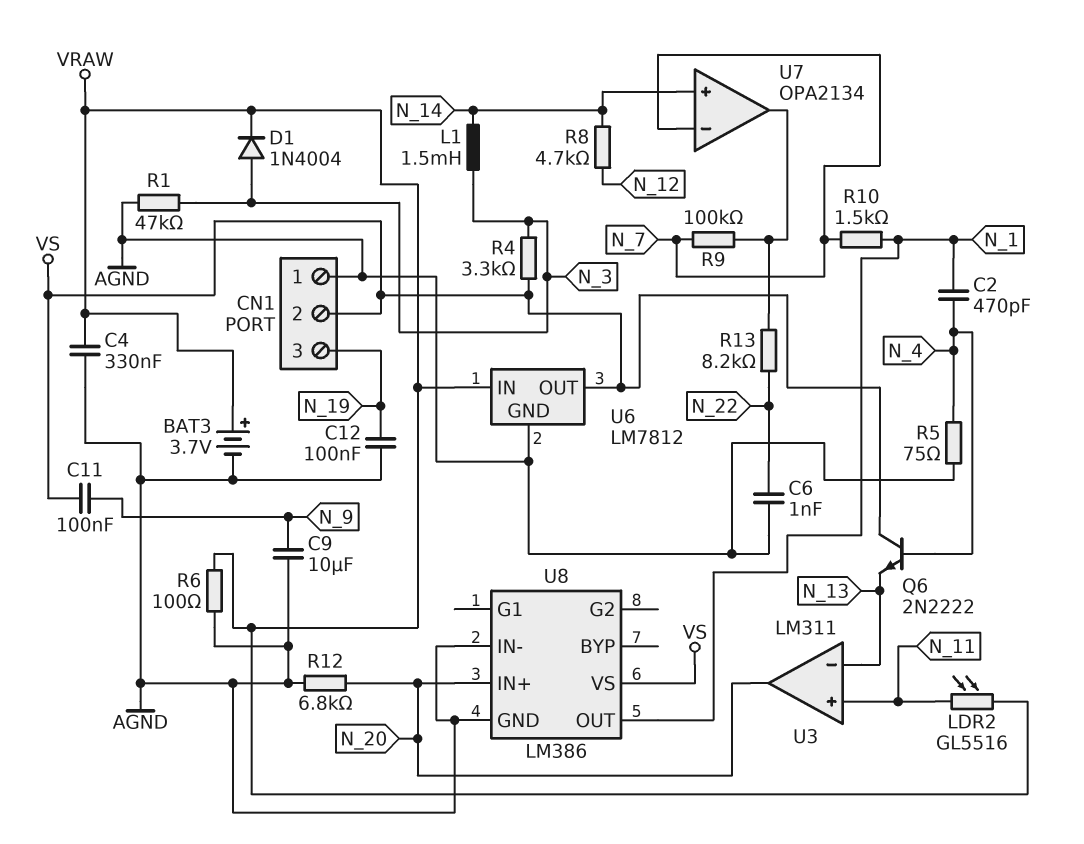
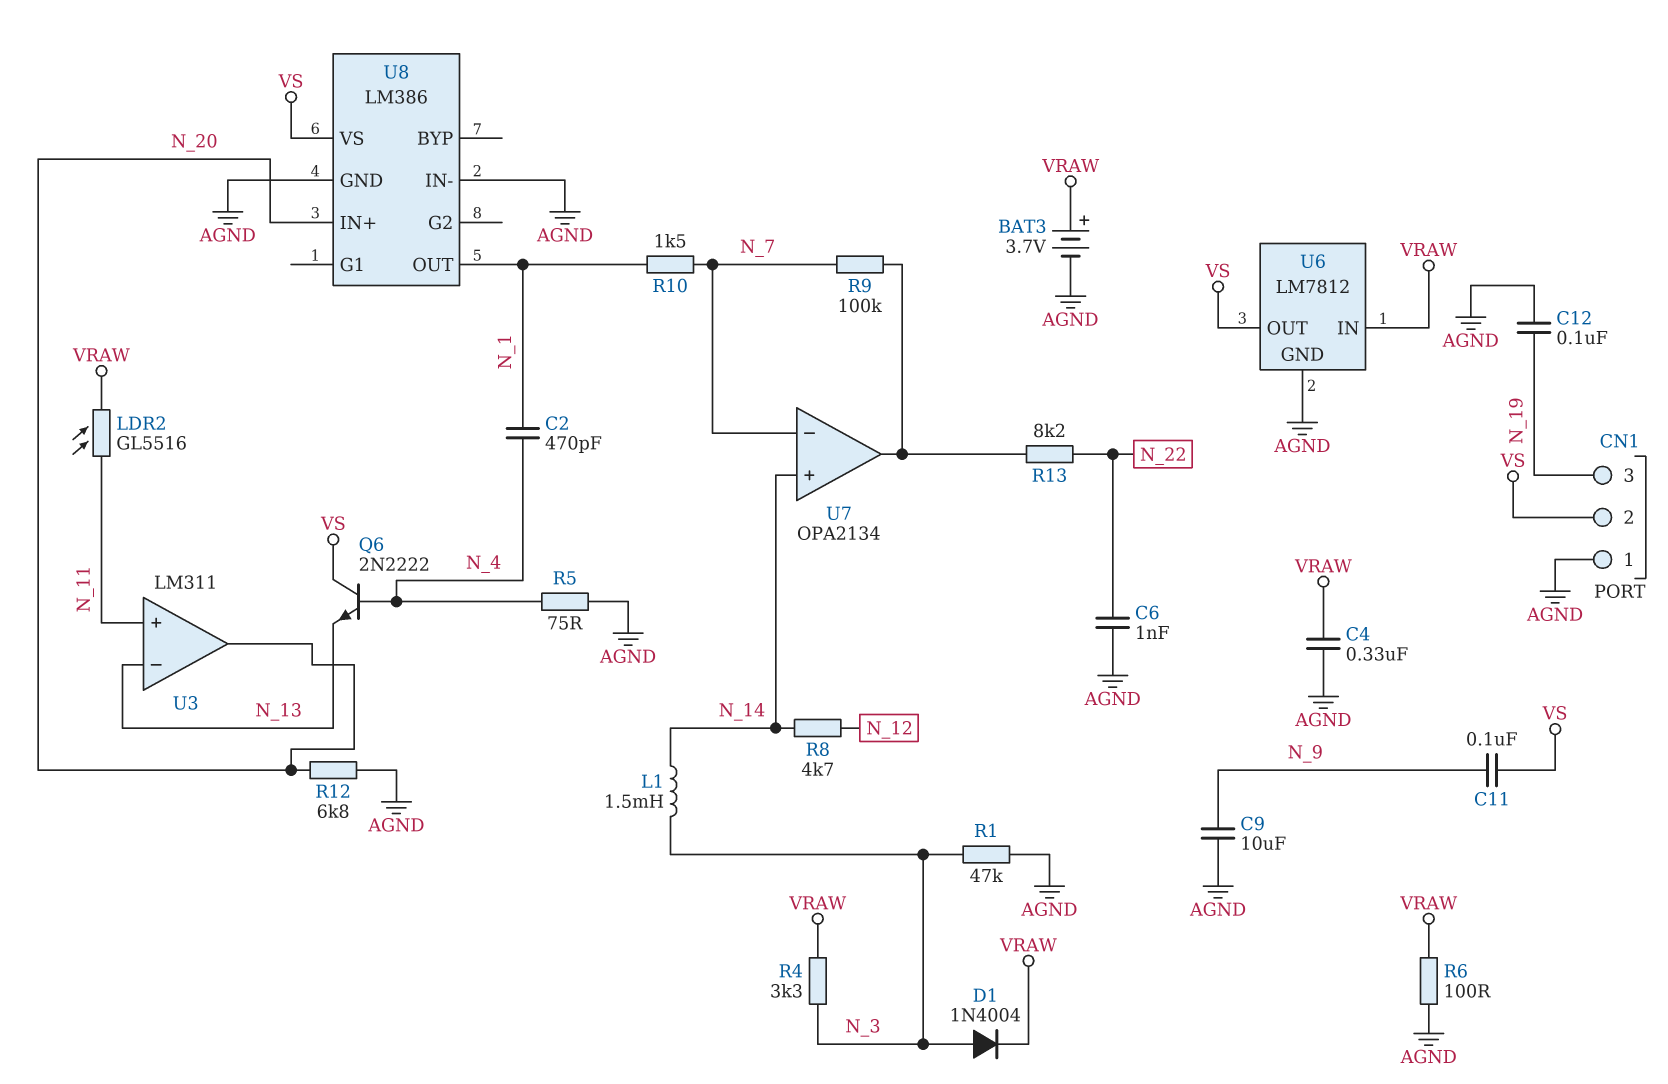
R4: 3.3k (N_3, VS) -> 3.3k (N_3, VRAW)

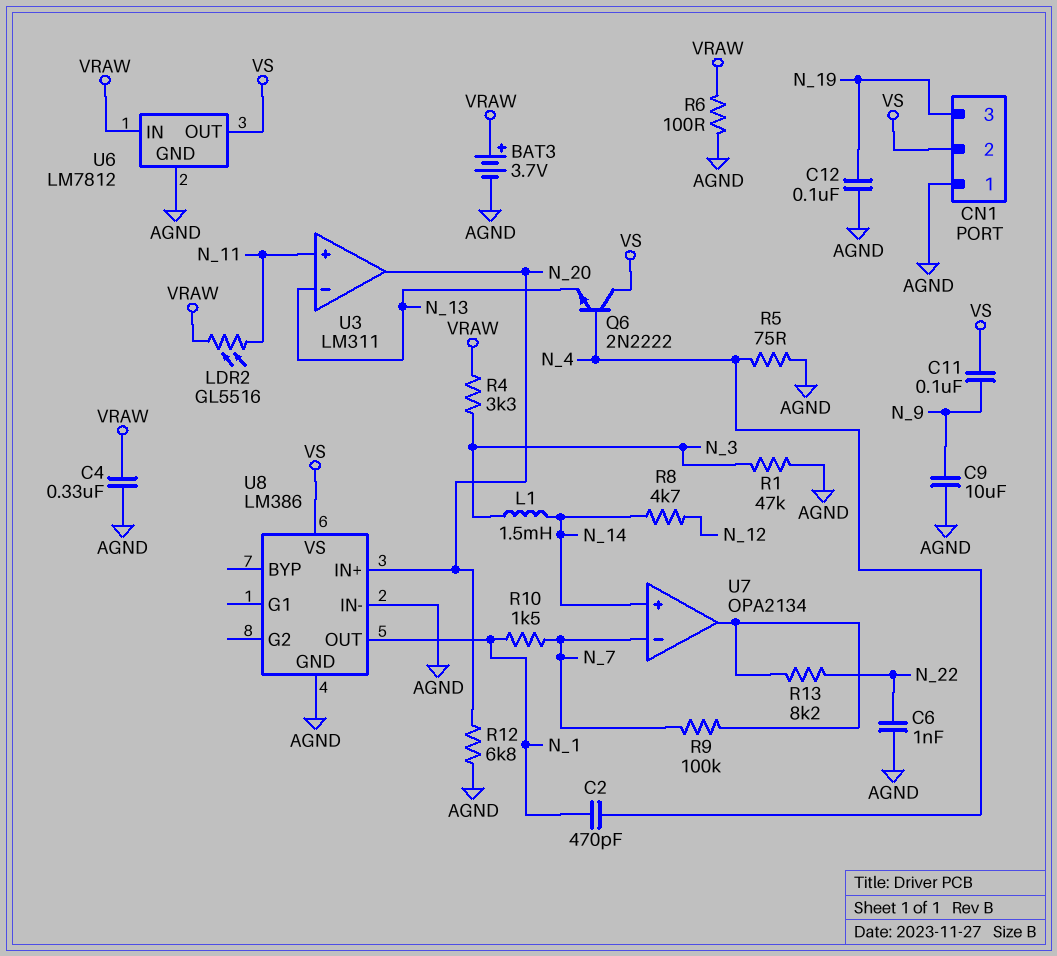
D1: diode 1N4004 (A N_3, K VRAW) -> none

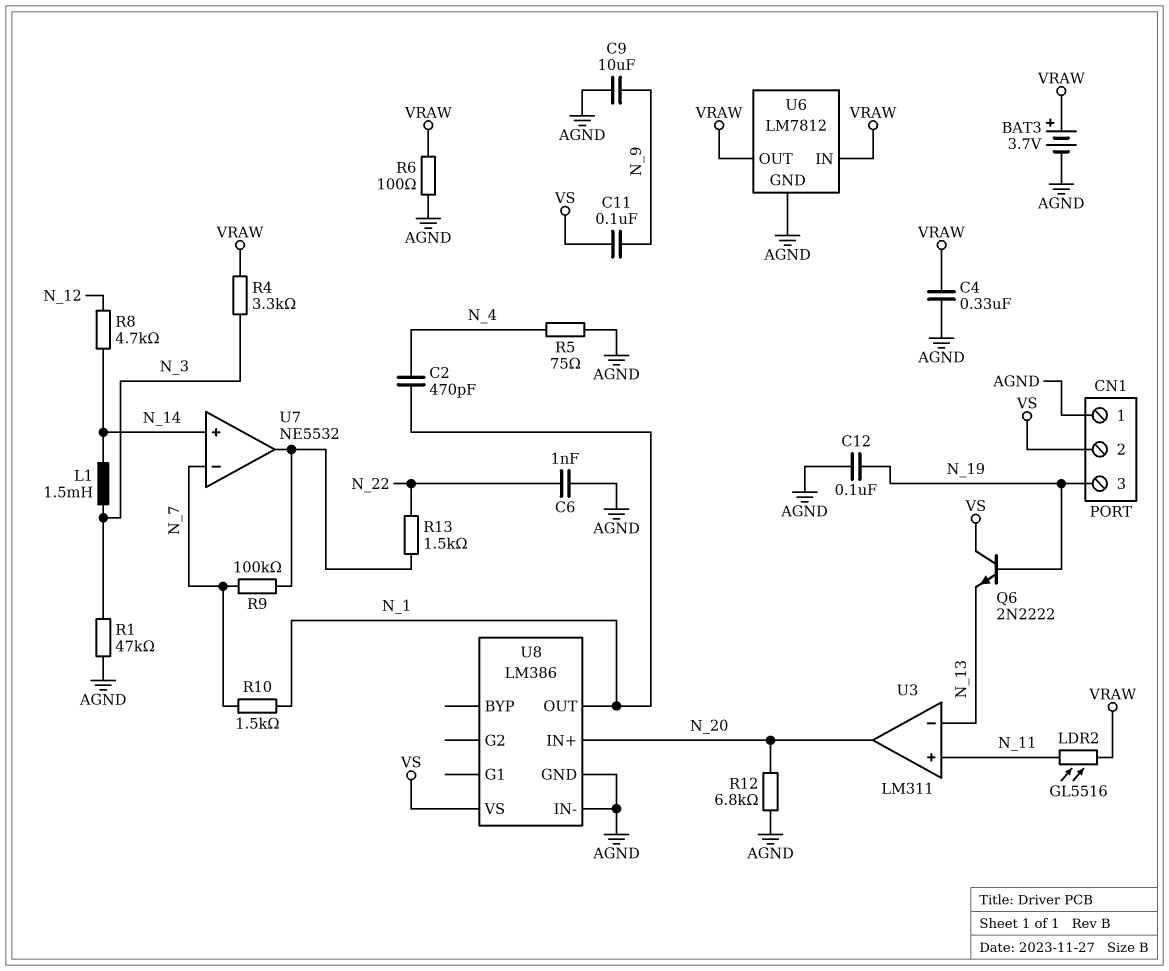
Q6: NPN 2N2222 (B N_4, C VS, E N_13) -> NPN 2N2222 (B N_19, C VS, E N_13)
R13: 8.2k (N_22, U7/out) -> 1.5k (N_22, U7/out)
U6 pin OUT: VS -> VRAW
U7: OPA2134 -> NE5532

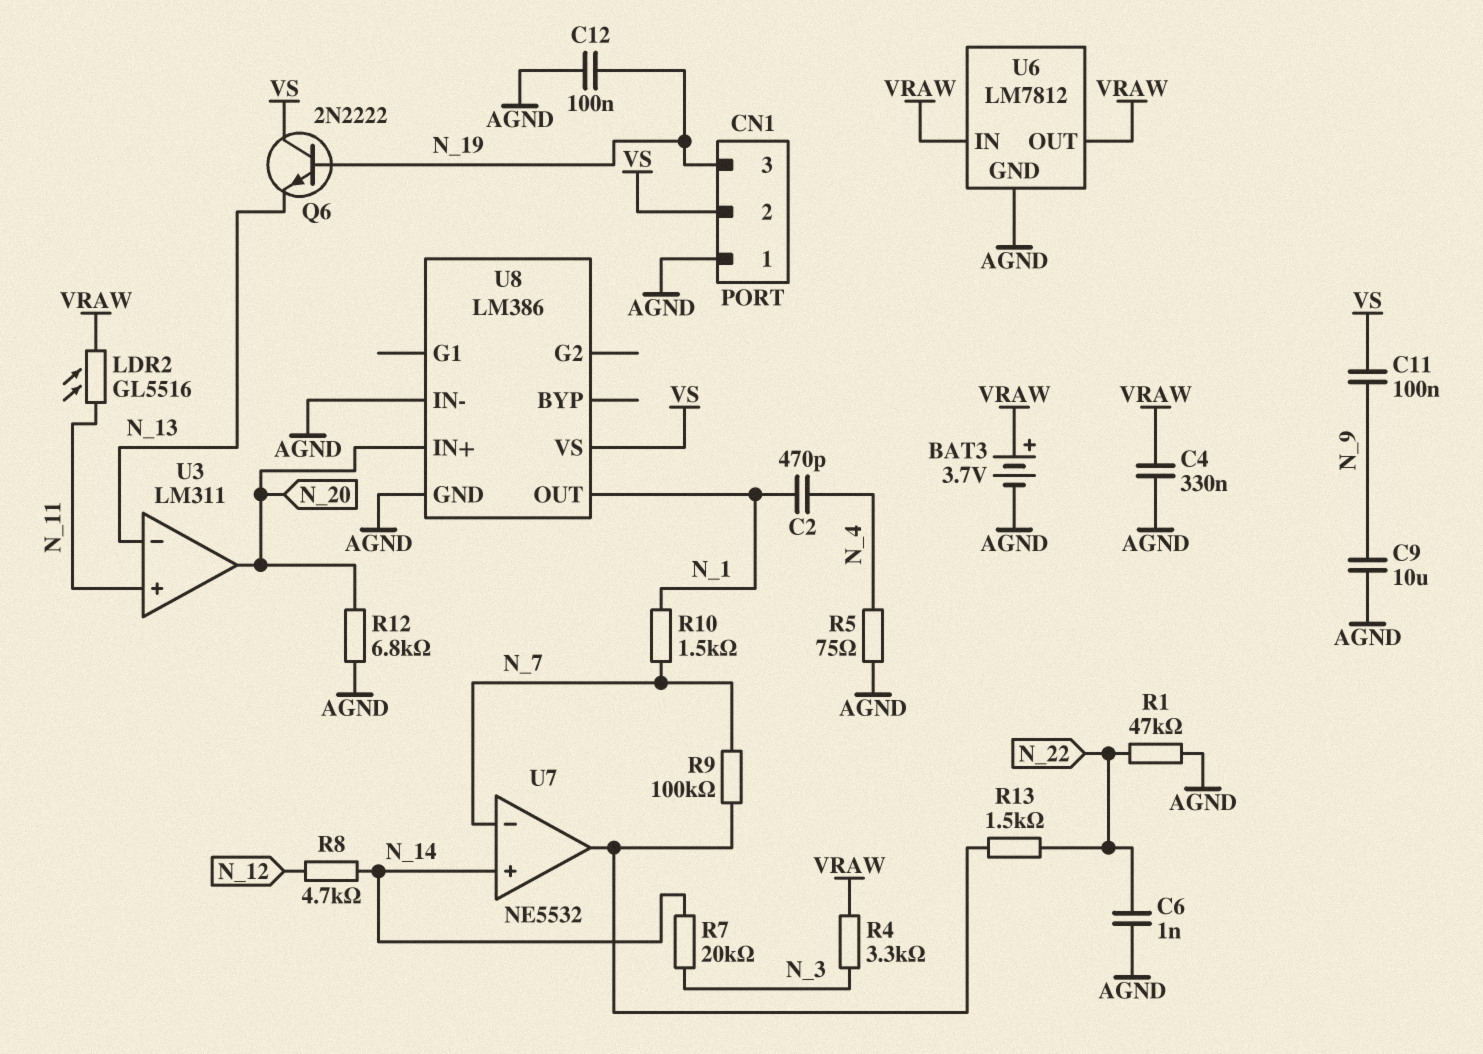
L1: 1.5mH (N_3, N_14) -> none
R1: 47k (AGND, N_3) -> 47k (AGND, N_22)
R6: 100 (AGND, VRAW) -> none
R7: none -> 20k (N_3, N_14)

